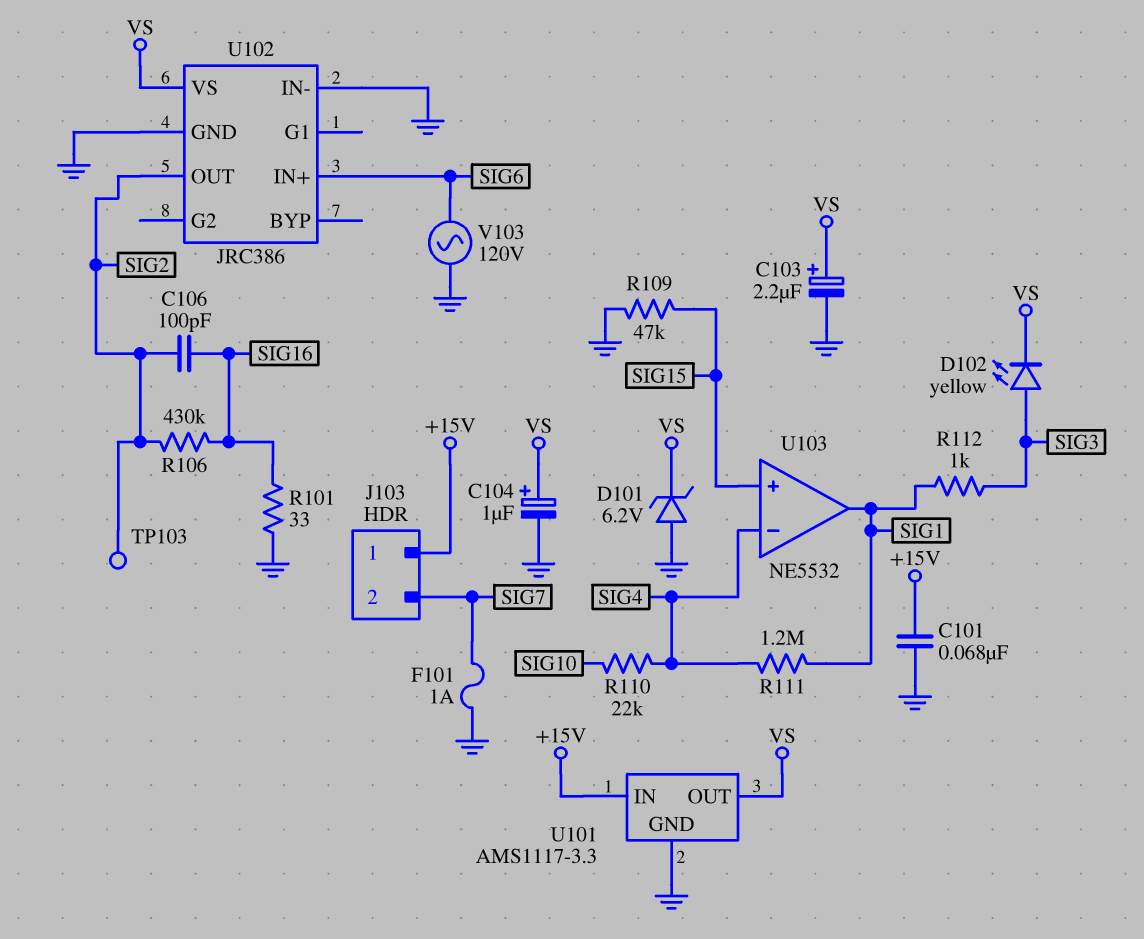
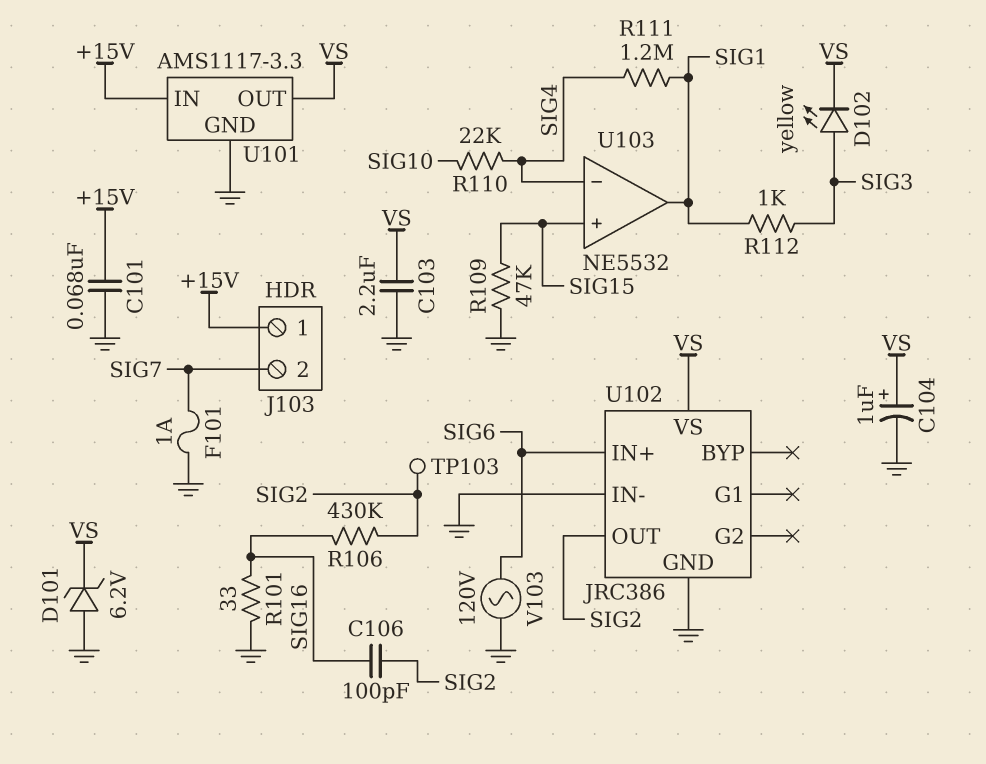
C103: 2.2uF (plus VS, minus GND) -> 2.2uF (GND, VS)

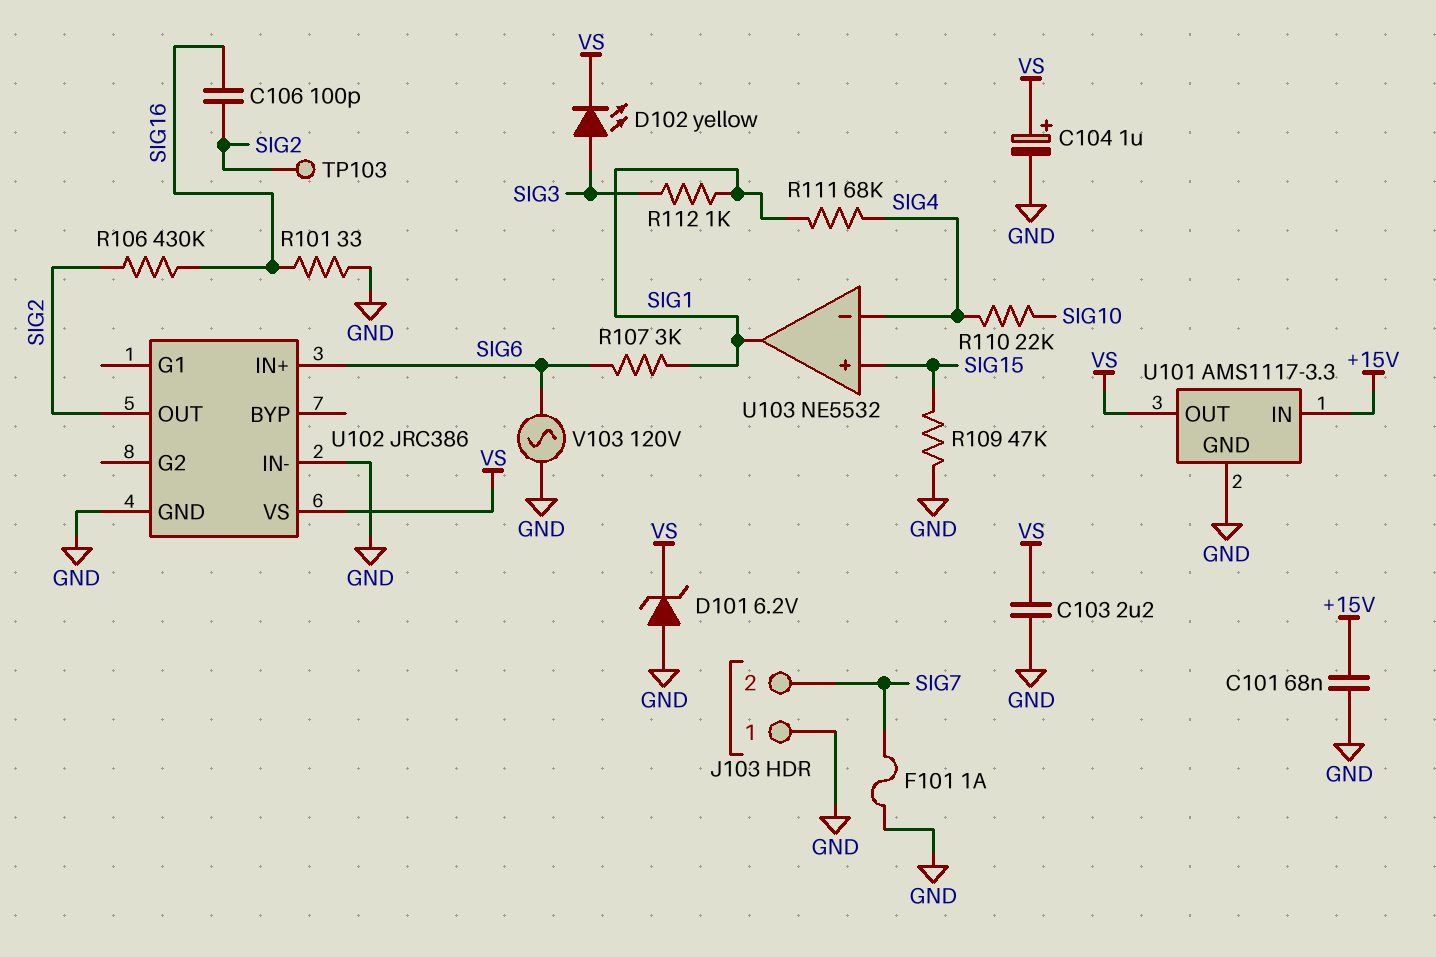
J103 pin 1: +15V -> GND
R107: none -> 3k (SIG1, SIG6)
R111: 1.2M (SIG1, SIG4) -> 68k (SIG1, SIG4)

